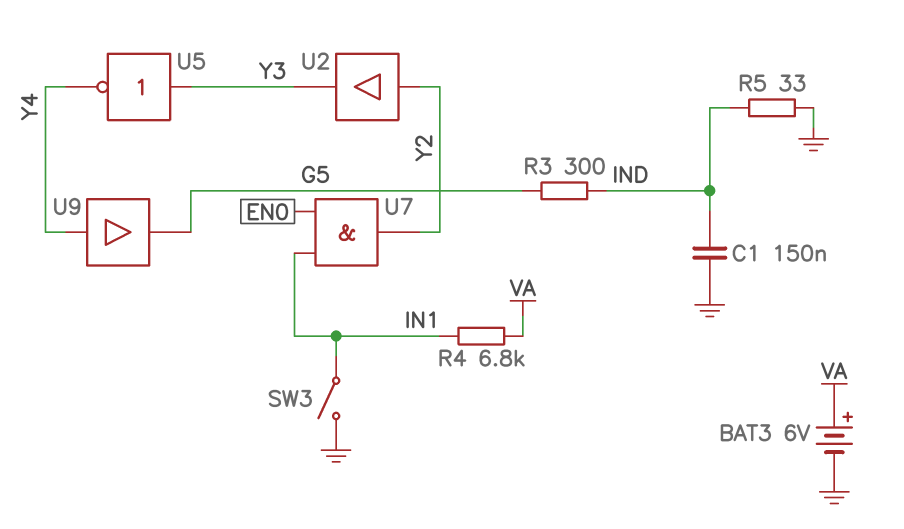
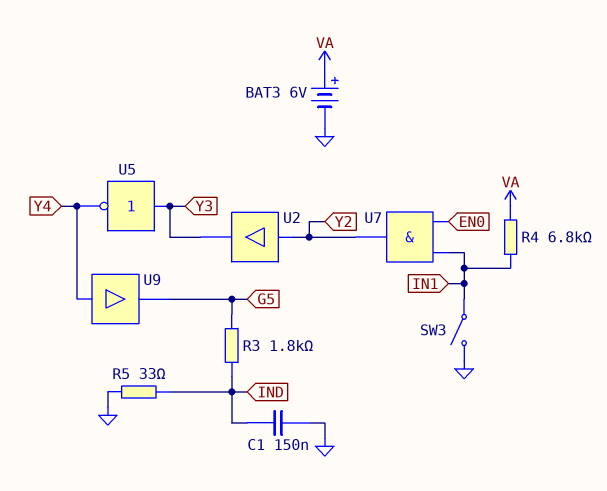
R3: 300 (G5, IND) -> 1.8k (G5, IND)

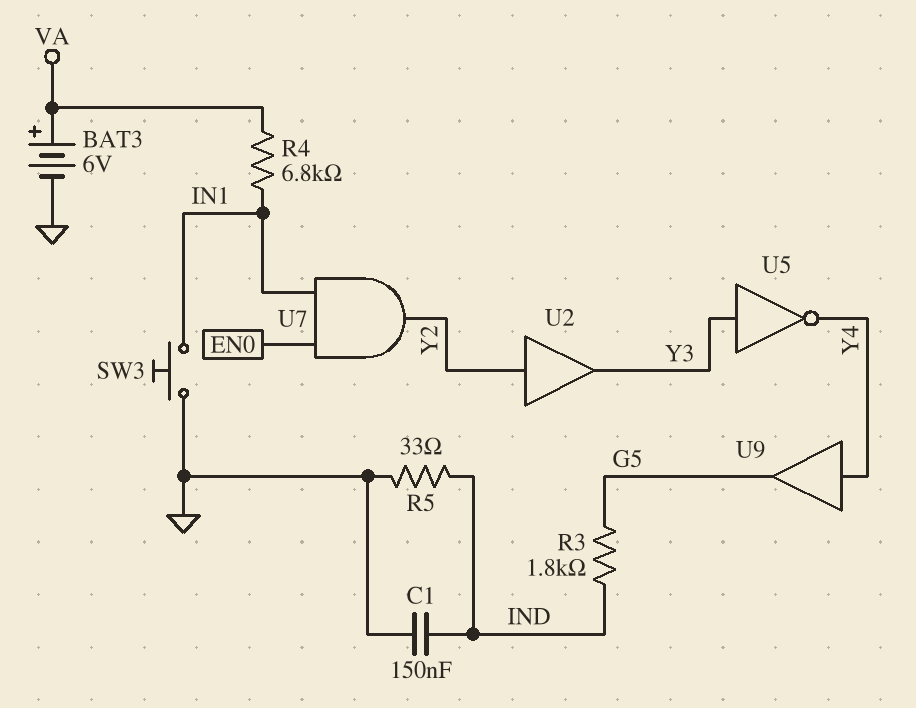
SW3: switch (GND, IN1) -> button (GND, IN1)

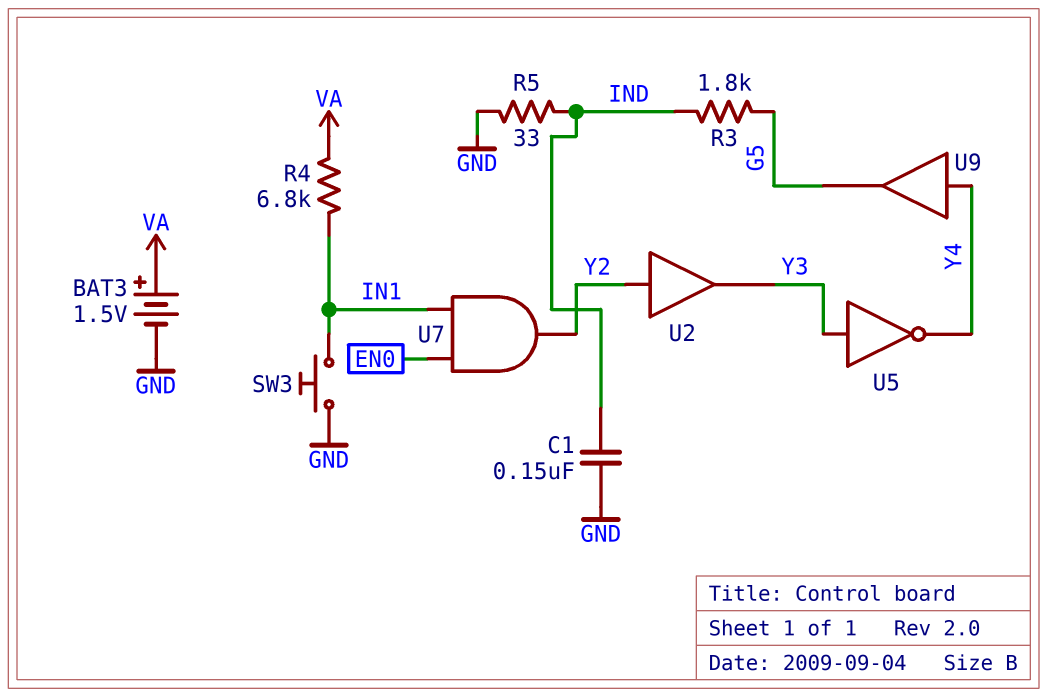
BAT3: 6V (plus VA, minus GND) -> 1.5V (plus VA, minus GND)

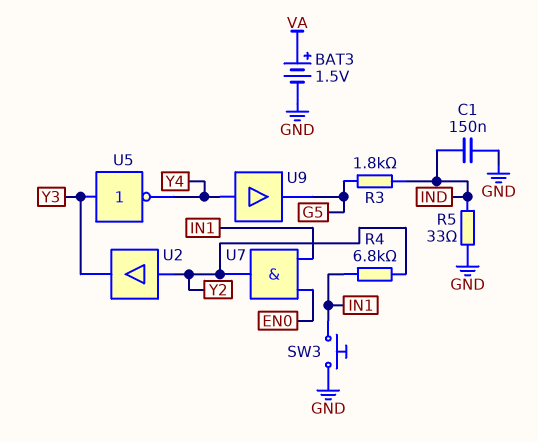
R4: 6.8k (IN1, VA) -> 6.8k (IN1, Y2)

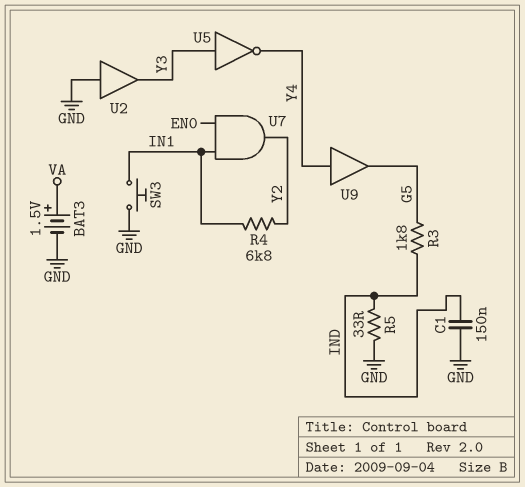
U2: buffer (in Y2, out Y3) -> buffer (in GND, out Y3)

